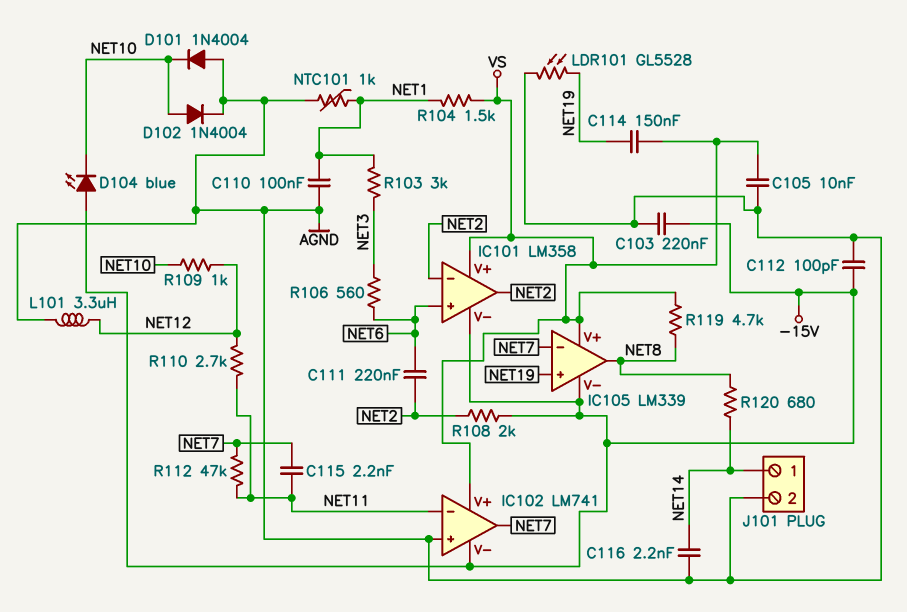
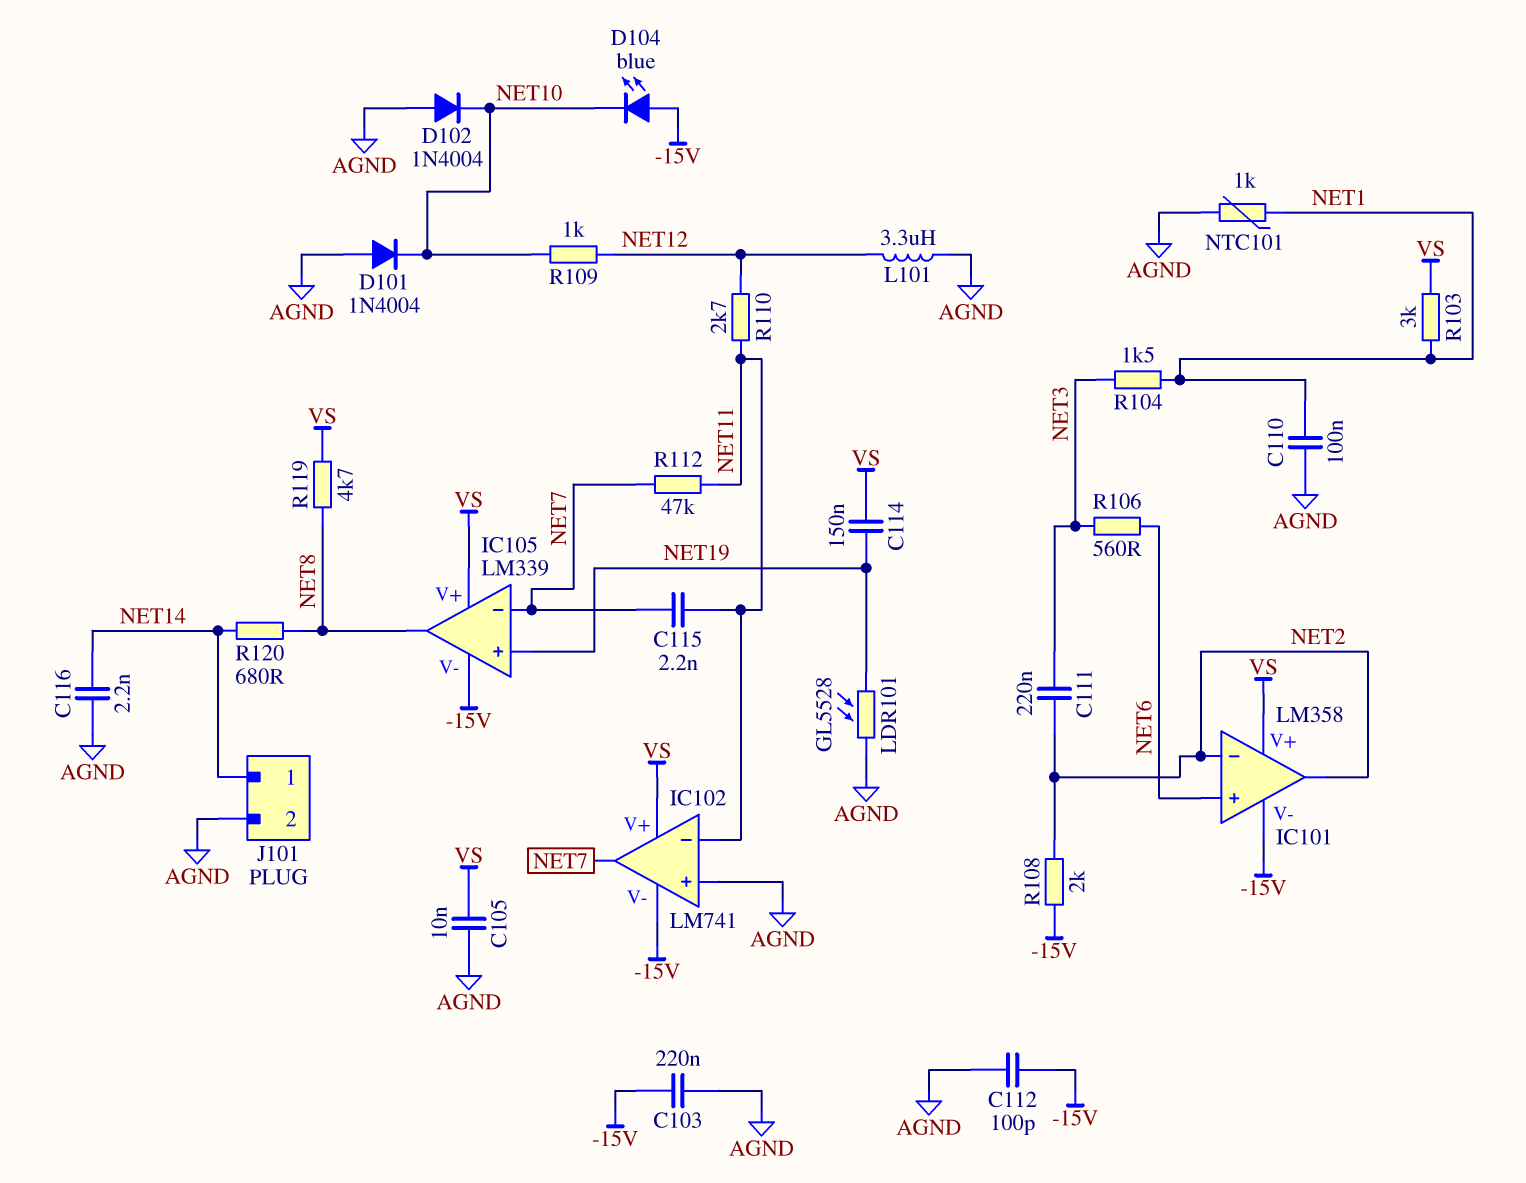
C111: 220nF (NET2, NET6) -> 220nF (NET2, NET3)
D102: diode 1N4004 (A NET10, K AGND) -> diode 1N4004 (A AGND, K NET10)
R103: 3k (NET1, NET3) -> 3k (NET1, VS)
R104: 1.5k (NET1, VS) -> 1.5k (NET1, NET3)

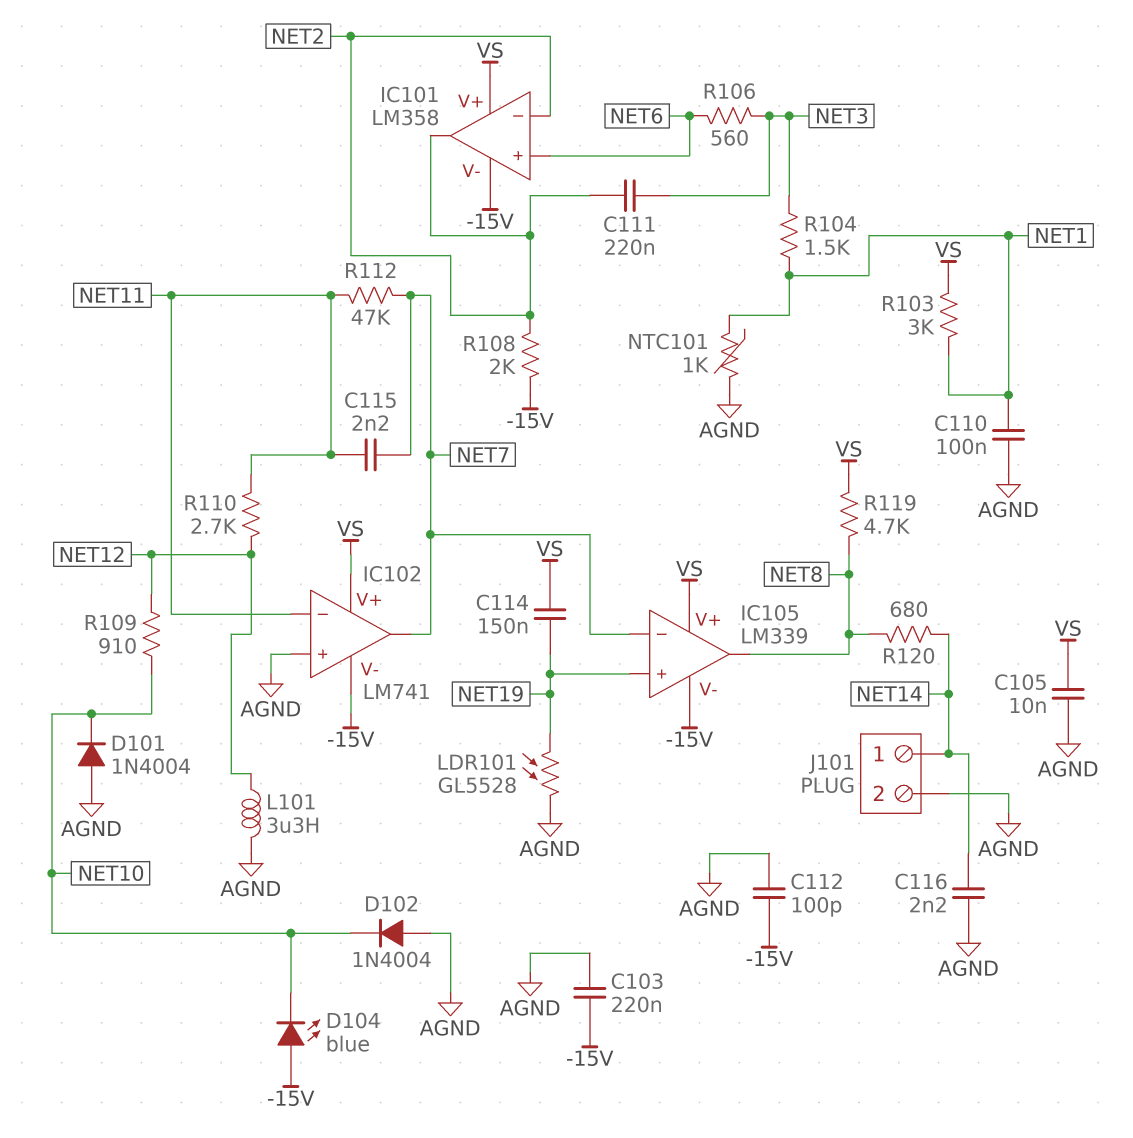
R109: 1k (NET10, NET12) -> 910 (NET10, NET12)

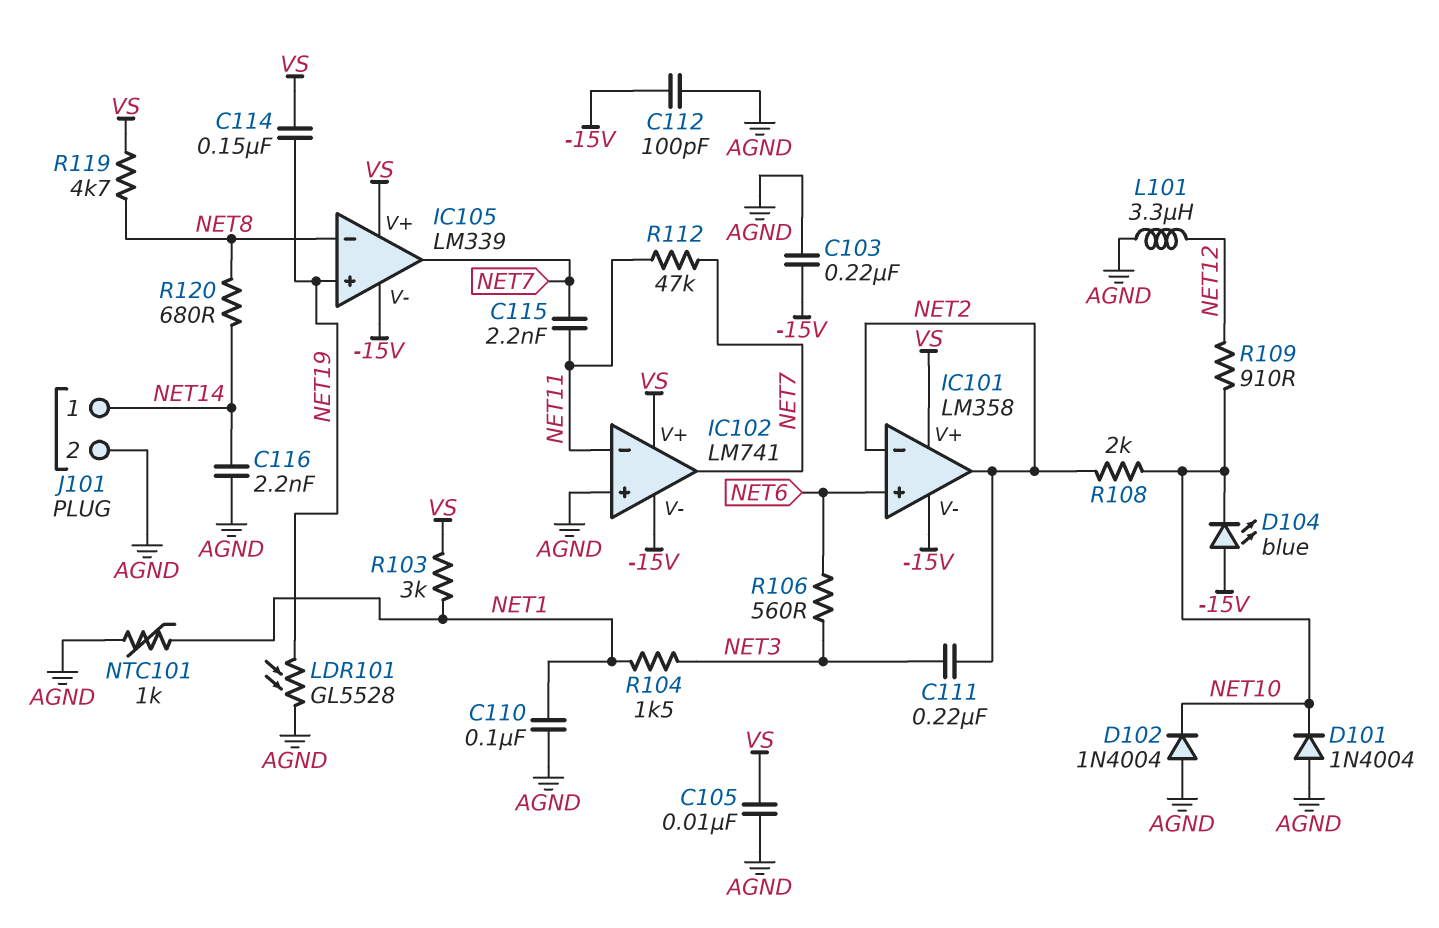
IC105 pin in-: NET7 -> NET8
IC105 pin out: NET8 -> NET7
R108: 2k (-15V, NET2) -> 2k (NET2, NET10)
R110: 2.7k (NET11, NET12) -> none

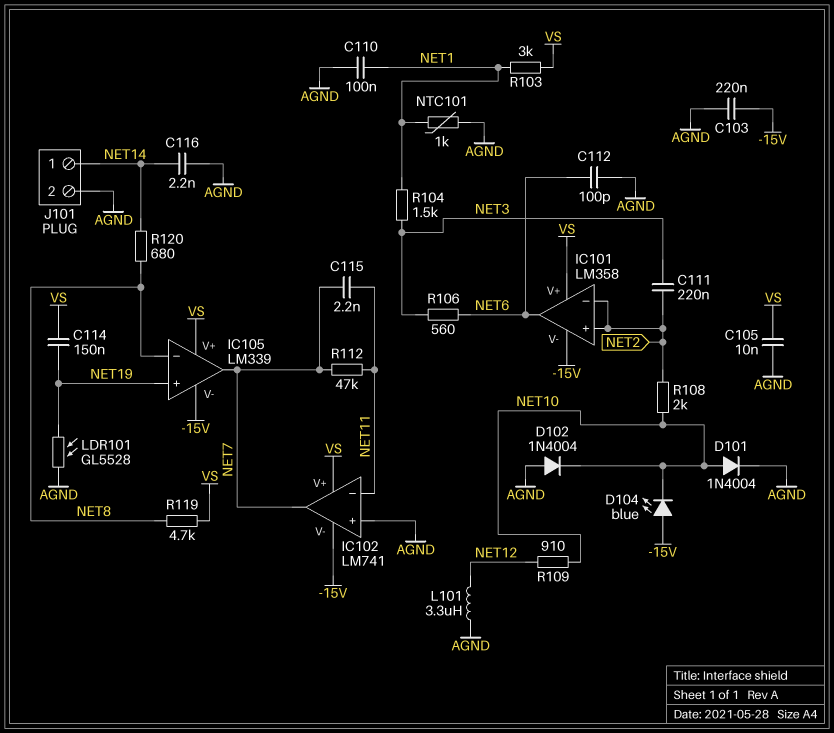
C112: 100pF (-15V, AGND) -> 100pF (AGND, NET6)
D101: diode 1N4004 (A AGND, K NET10) -> diode 1N4004 (A NET10, K AGND)
IC101 pin in+: NET6 -> NET2
IC101 pin out: NET2 -> NET6

